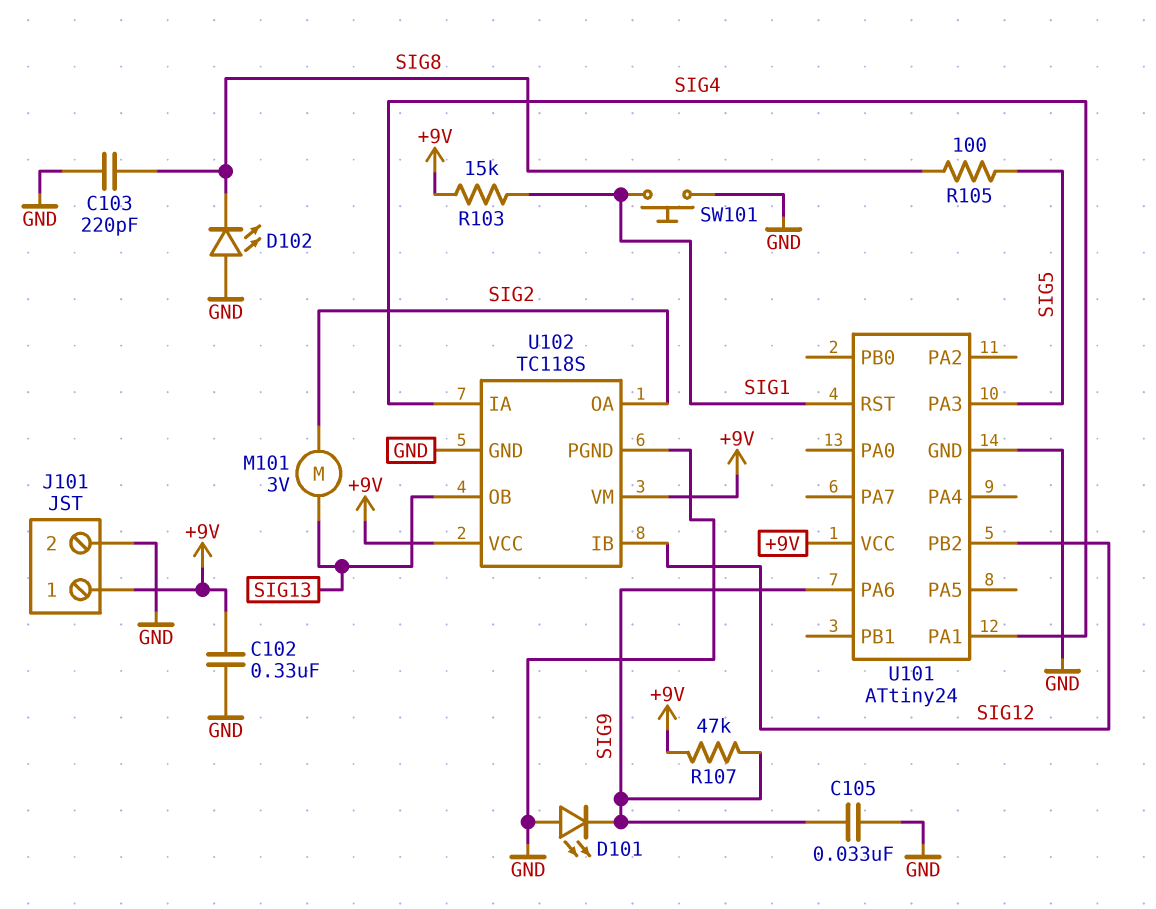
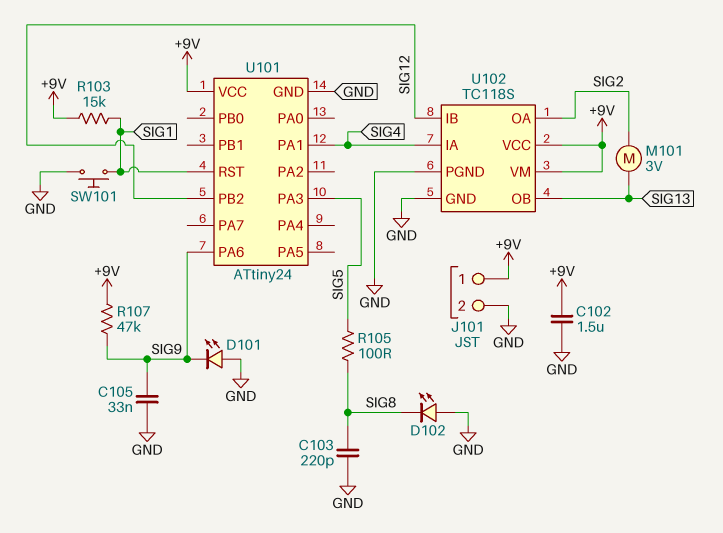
C102: 330nF (+9V, GND) -> 1.5uF (+9V, GND)

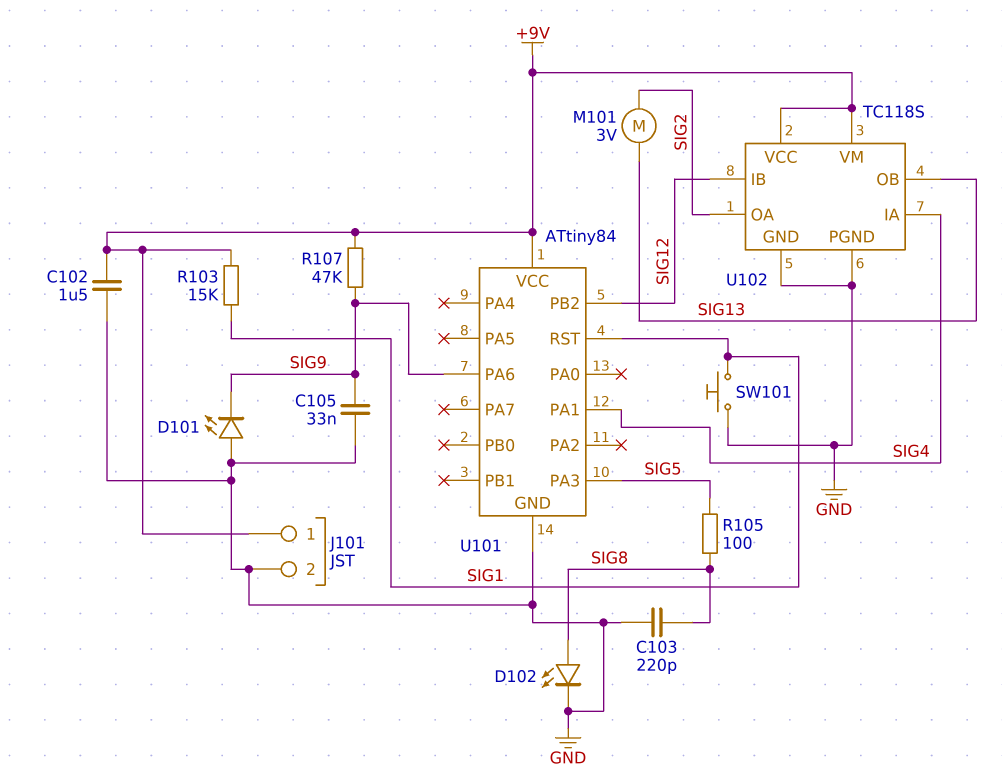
D102: LED (A GND, K SIG8) -> LED (A SIG8, K GND)
U101: ATtiny24 -> ATtiny84

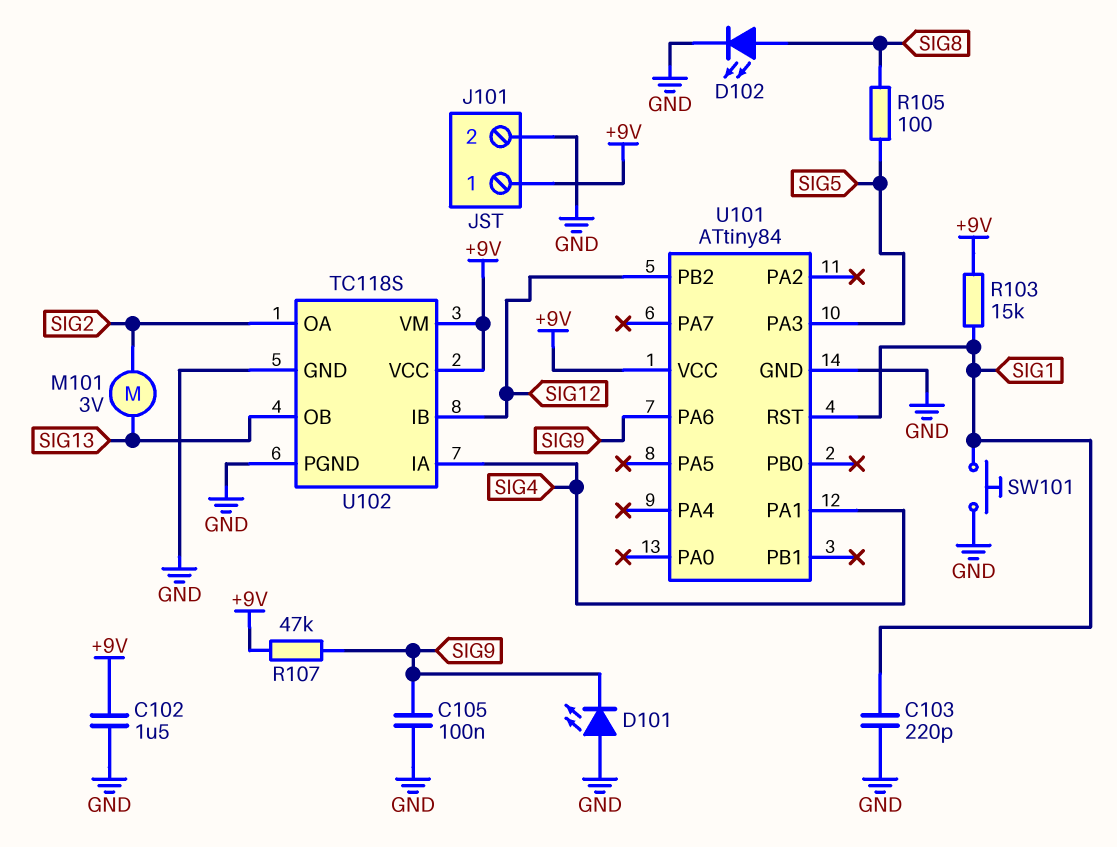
C103: 220pF (GND, SIG8) -> 220pF (GND, SIG1)
C105: 33nF (GND, SIG9) -> 100nF (GND, SIG9)

